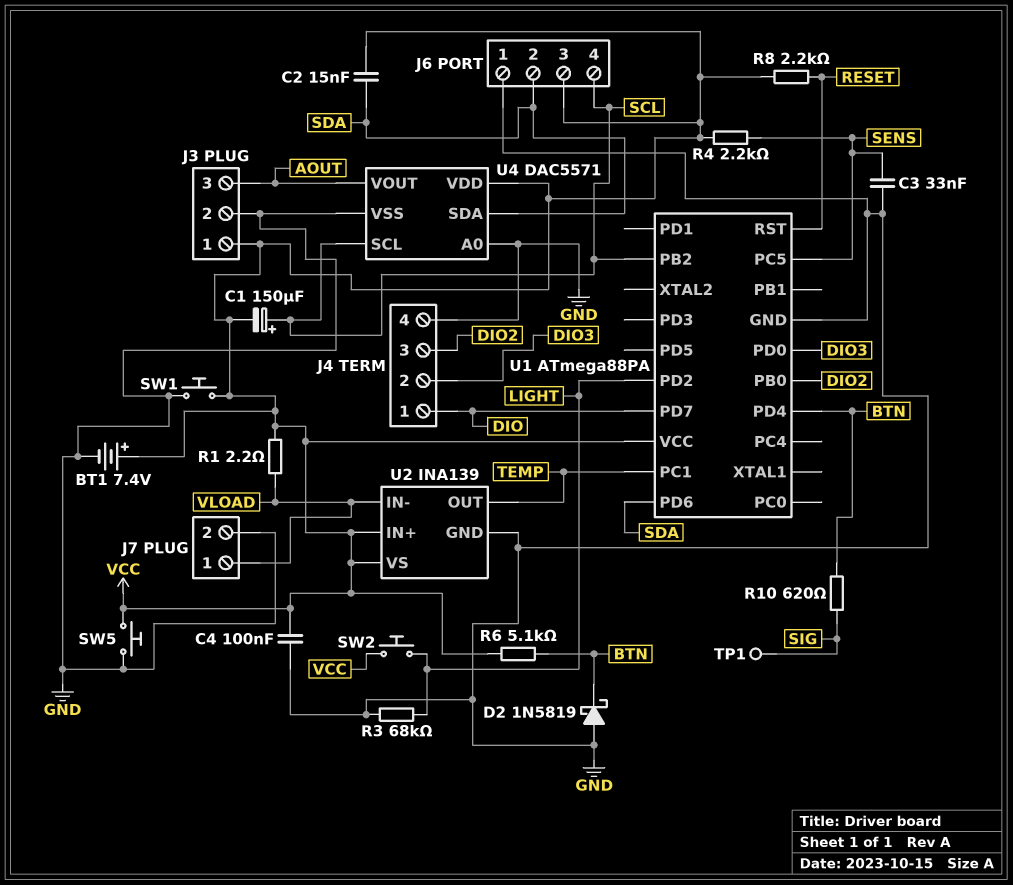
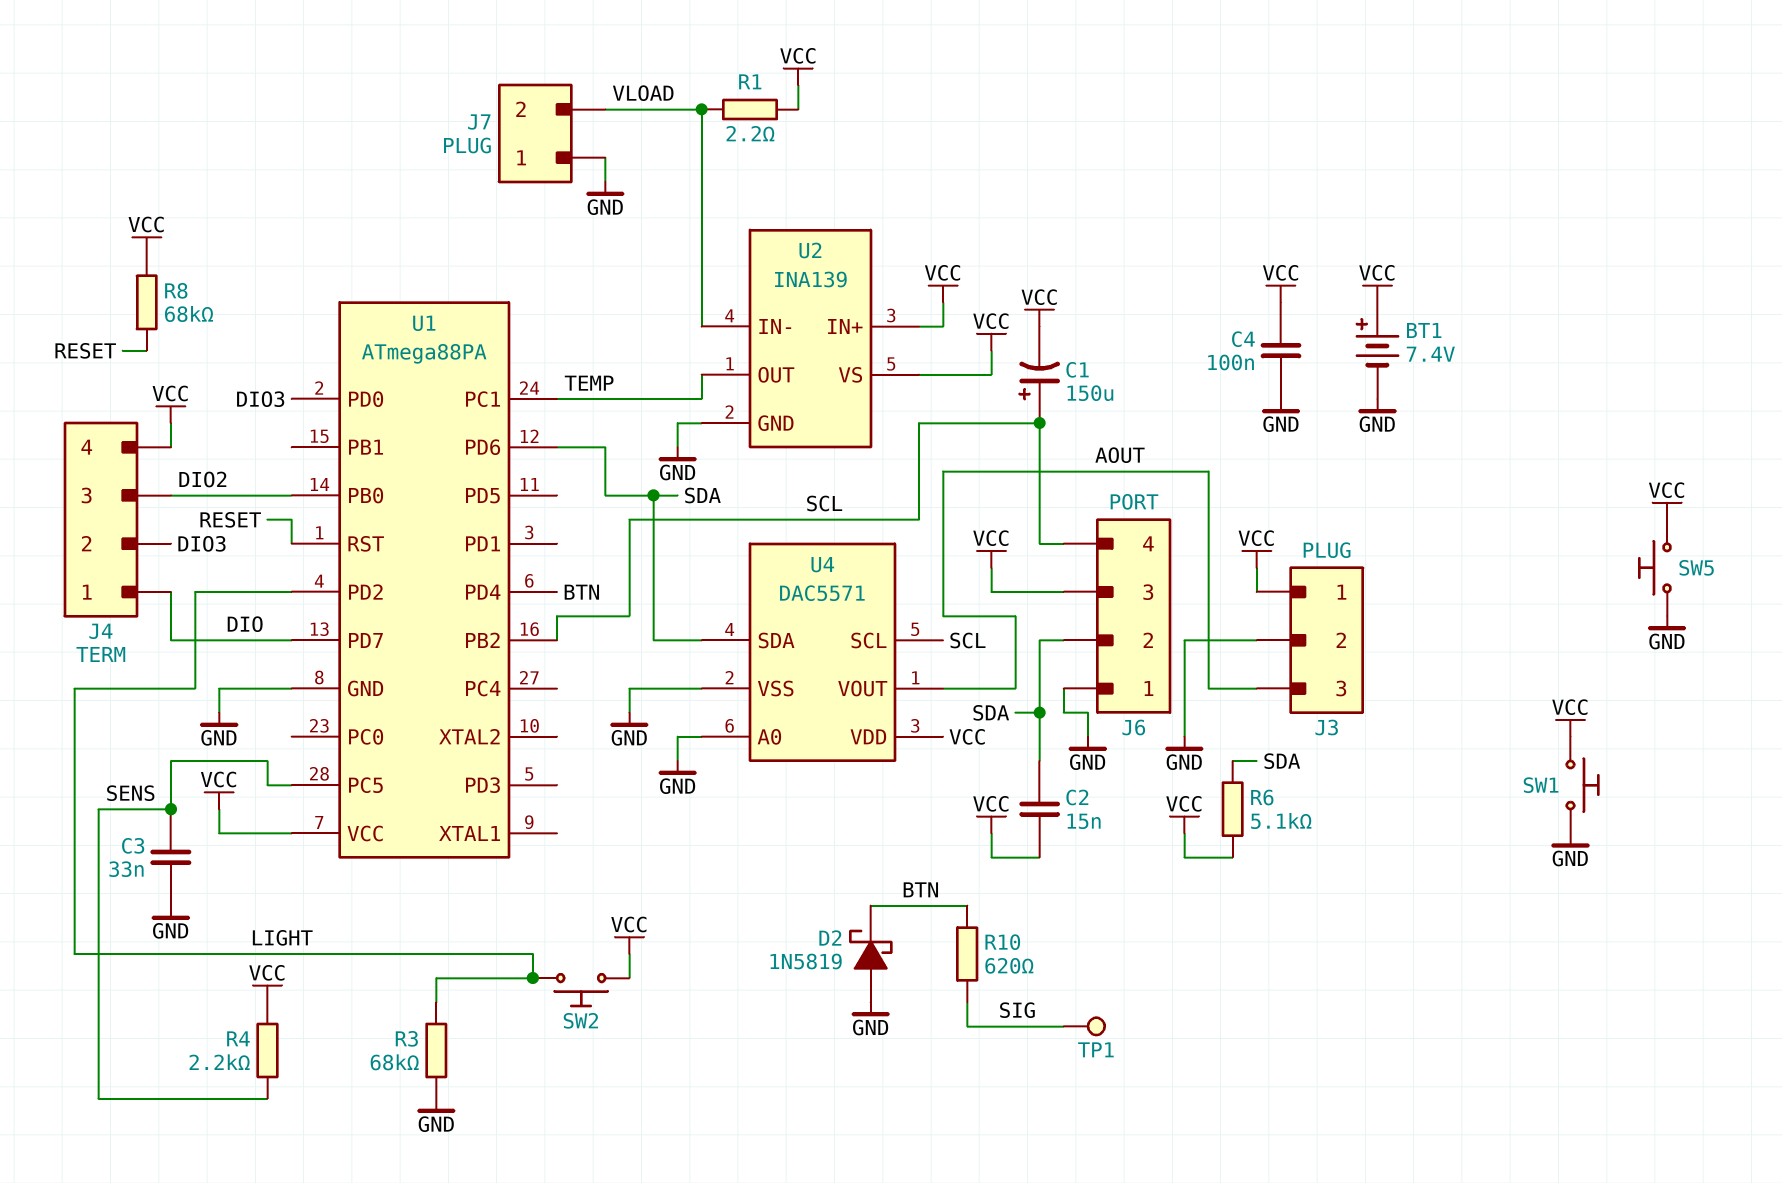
J4 pin 4: GND -> VCC
J7 pin 1: VLOAD -> GND
J7 pin 2: GND -> VLOAD
R6: 5.1k (BTN, VCC) -> 5.1k (SDA, VCC)
R8: 2.2k (RESET, VCC) -> 68k (RESET, VCC)

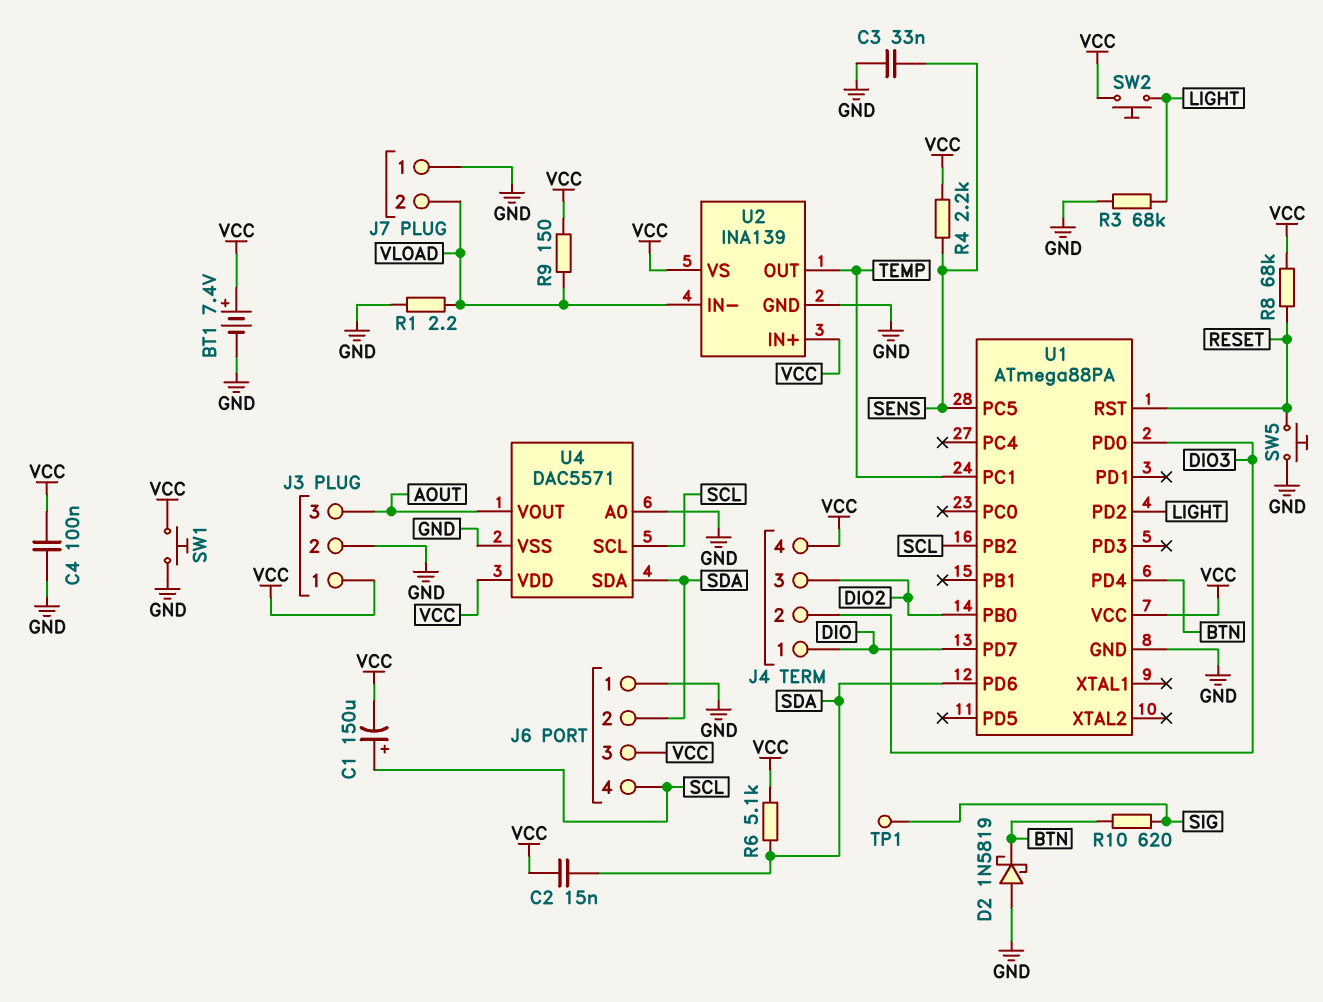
R1: 2.2 (VCC, VLOAD) -> 2.2 (GND, VLOAD)
R9: none -> 150 (VCC, VLOAD)
SW5: button (GND, VCC) -> button (GND, RESET)

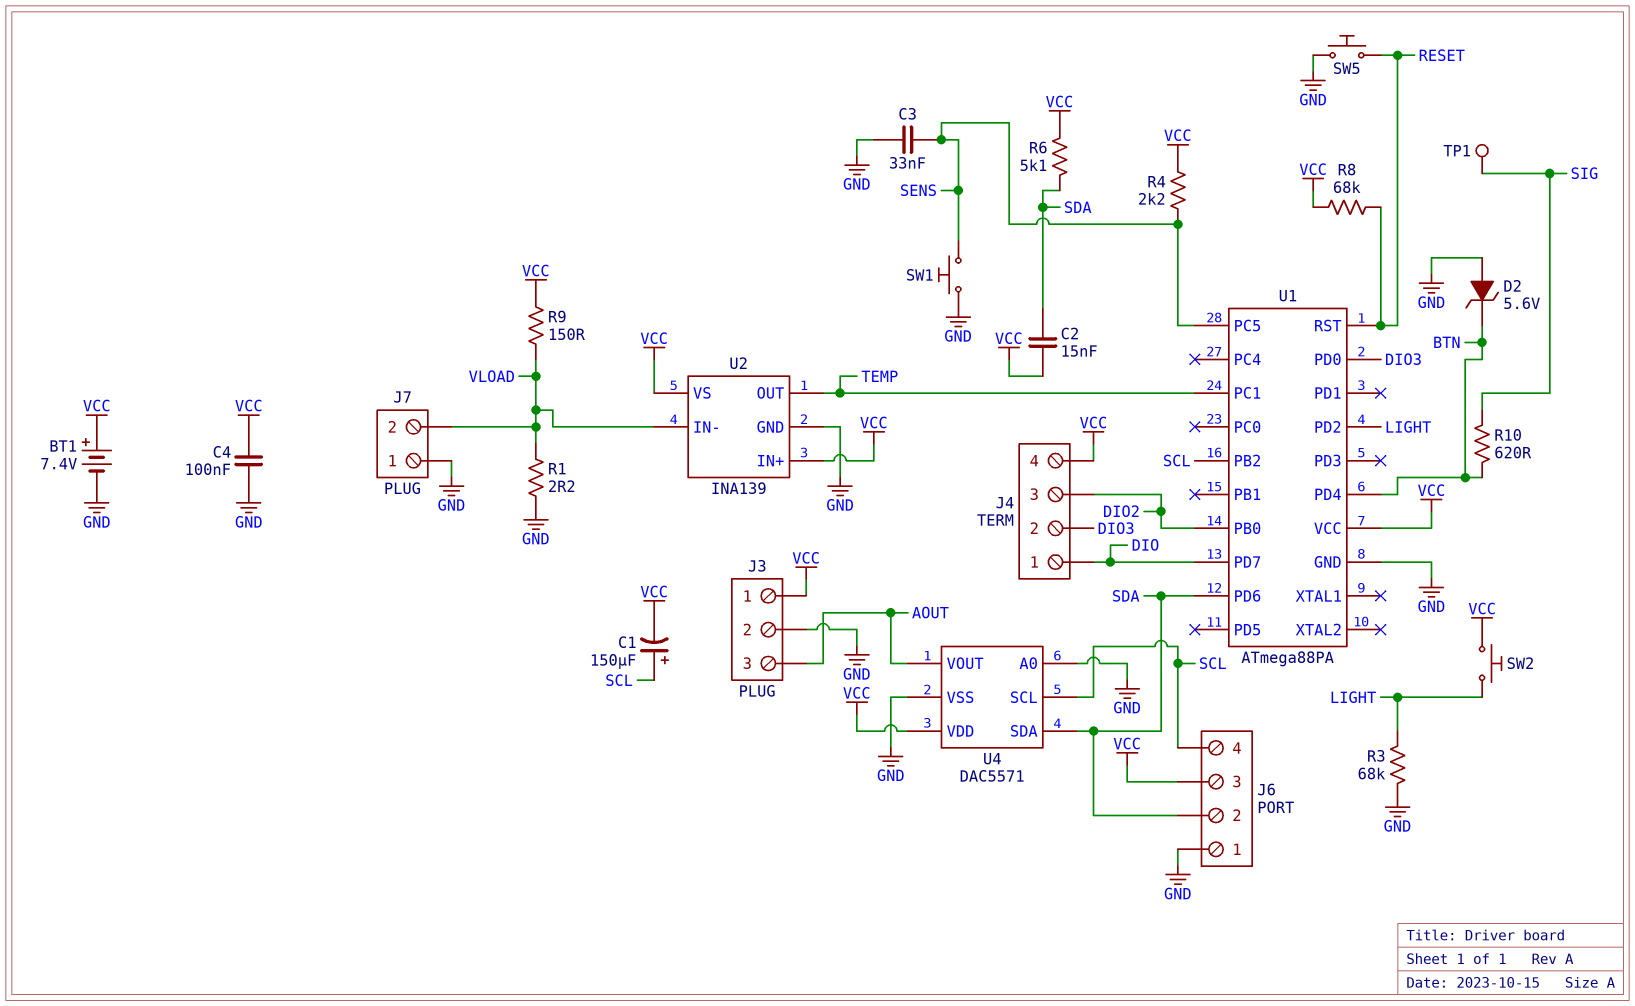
D2: schottky 1N5819 (A GND, K BTN) -> zener 5.6V (A GND, K BTN)
SW1: button (GND, VCC) -> button (GND, SENS)

